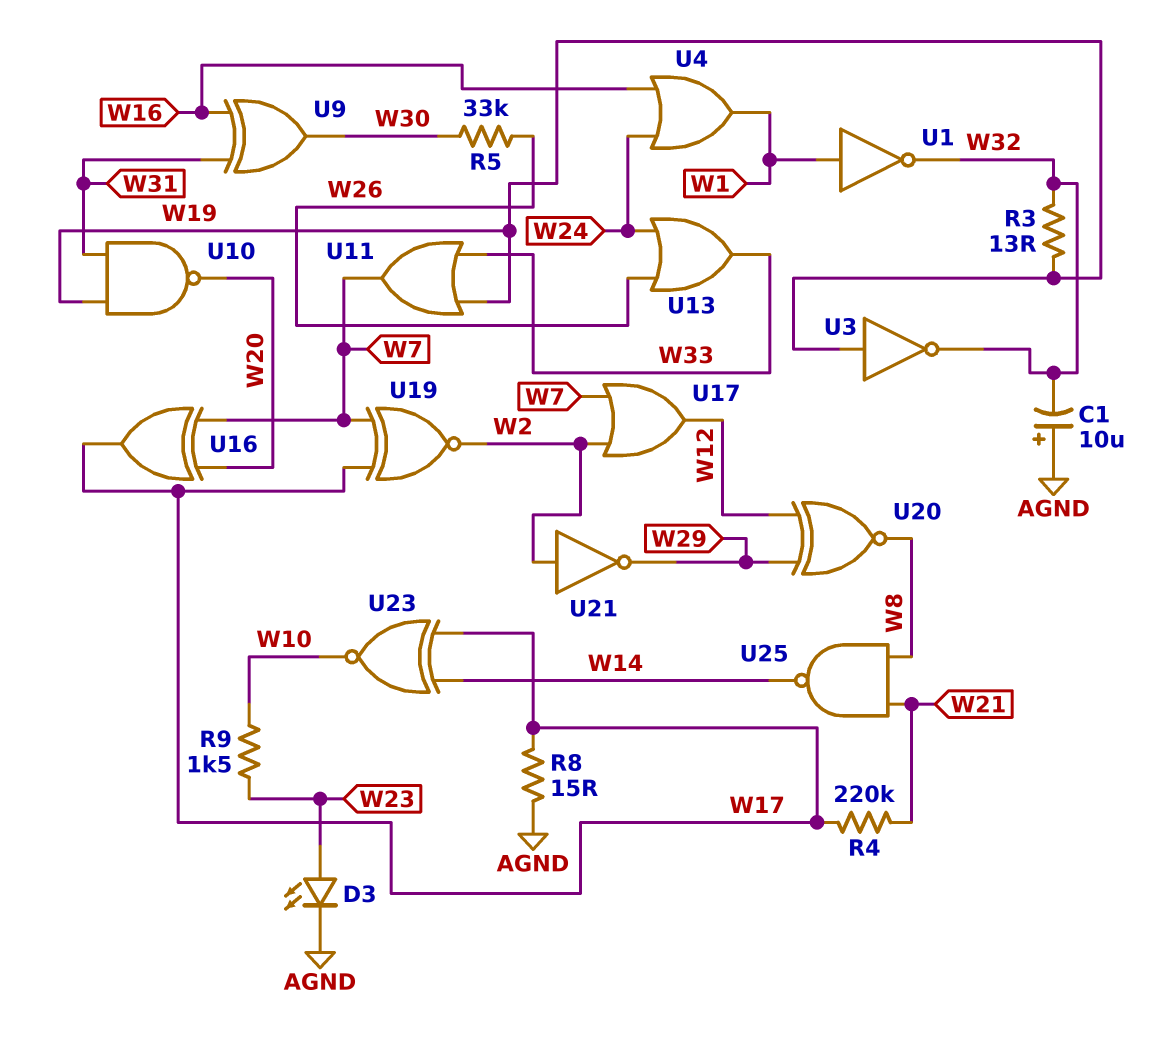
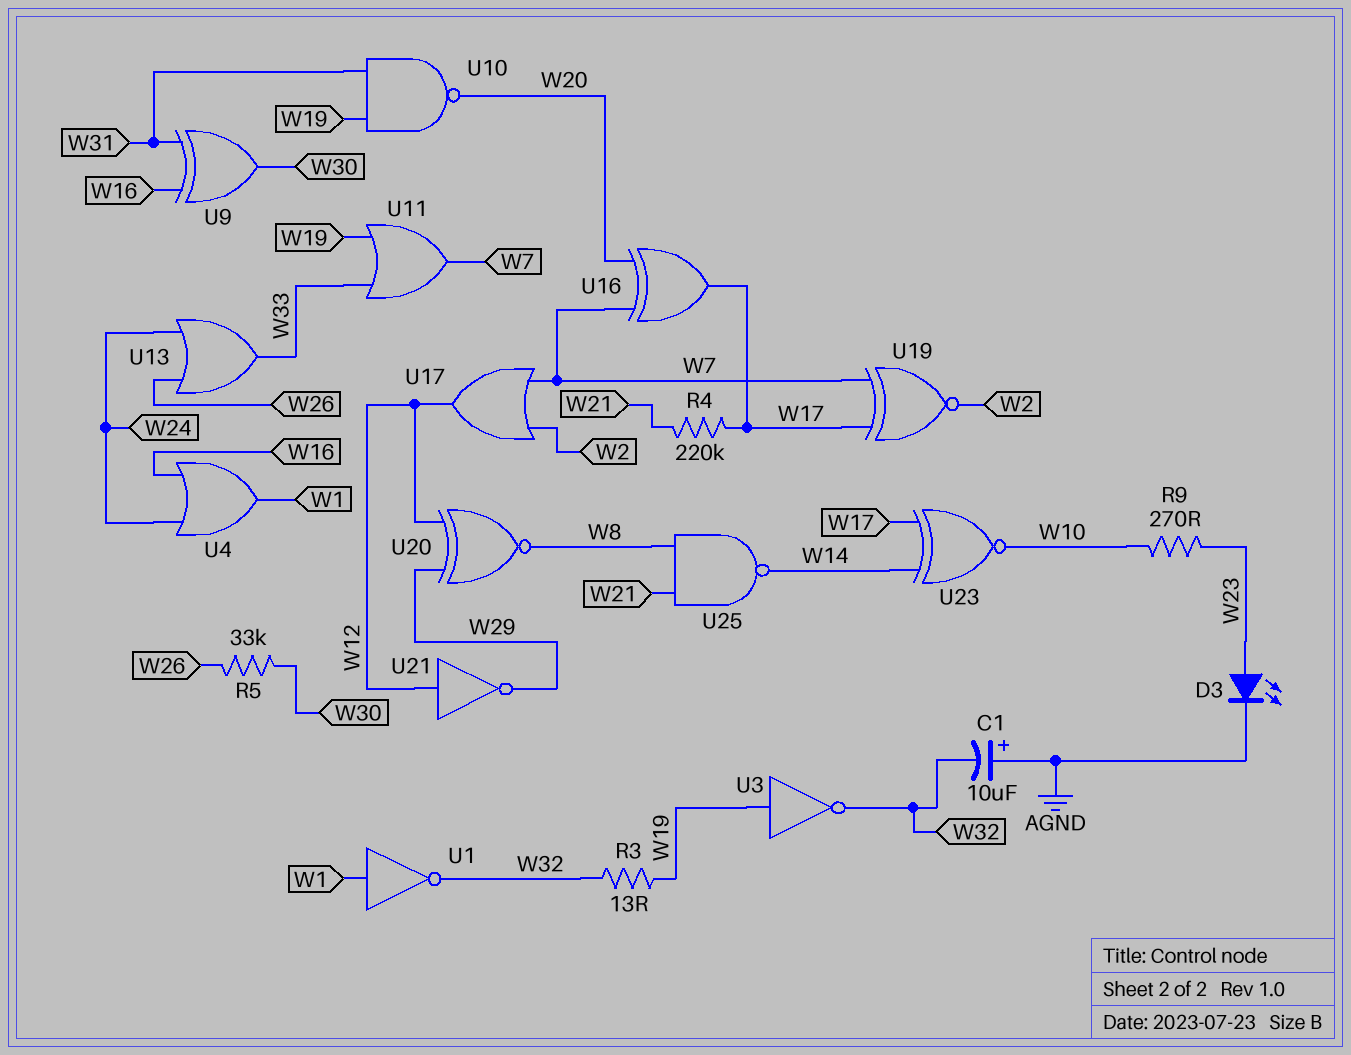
R8: 15 (AGND, W17) -> none
R9: 1.5k (W10, W23) -> 270 (W10, W23)
U21: NOT (in W2, out W29) -> NOT (in W12, out W29)

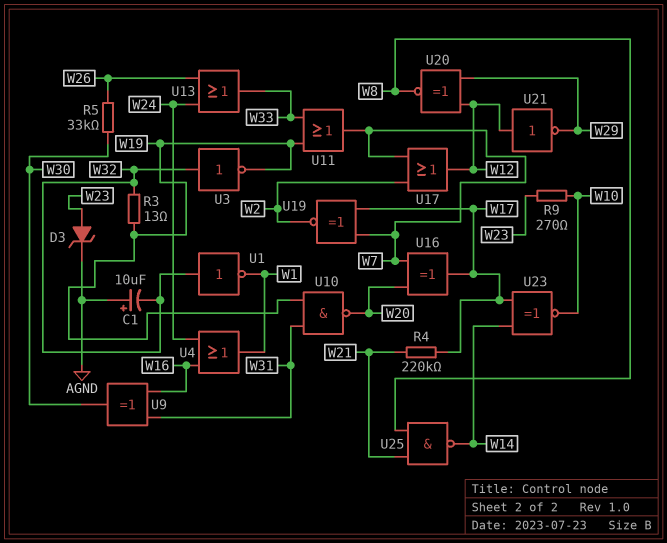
D3: LED (A W23, K AGND) -> zener (A W23, K AGND)
U1: NOT (in W1, out W32) -> NOT (in W32, out W1)
U3: NOT (in W19, out W32) -> NOT (in W32, out W19)

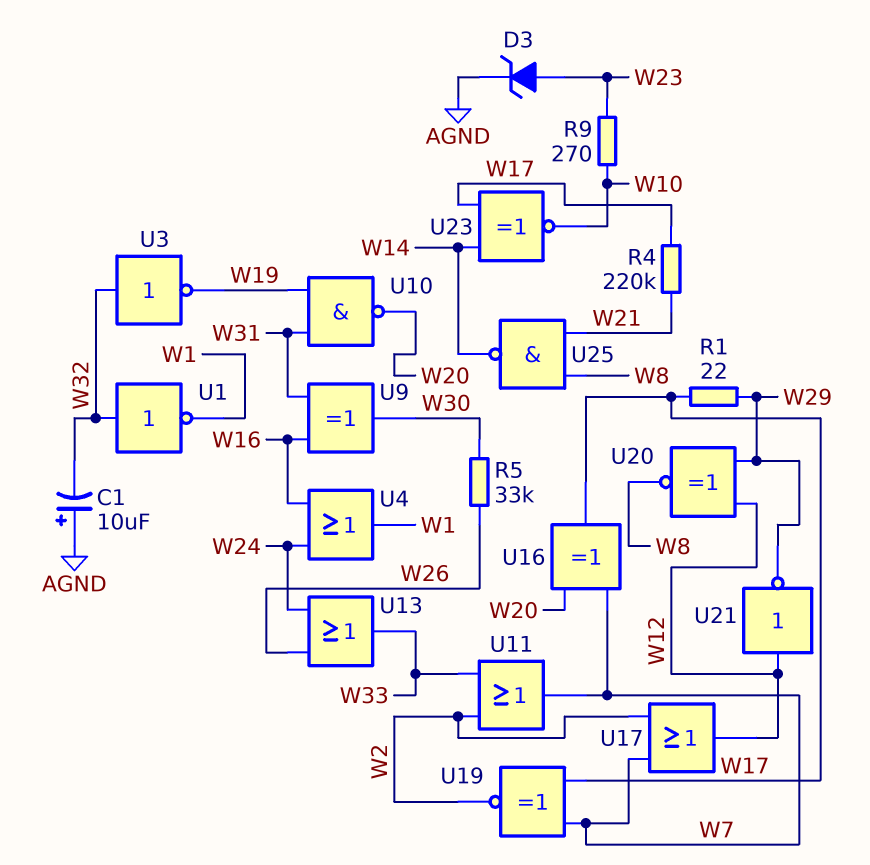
R1: none -> 22 (W17, W29)
R3: 13 (W19, W32) -> none
U11: OR (in W19, in W33, out W7) -> OR (in W2, in W33, out W7)

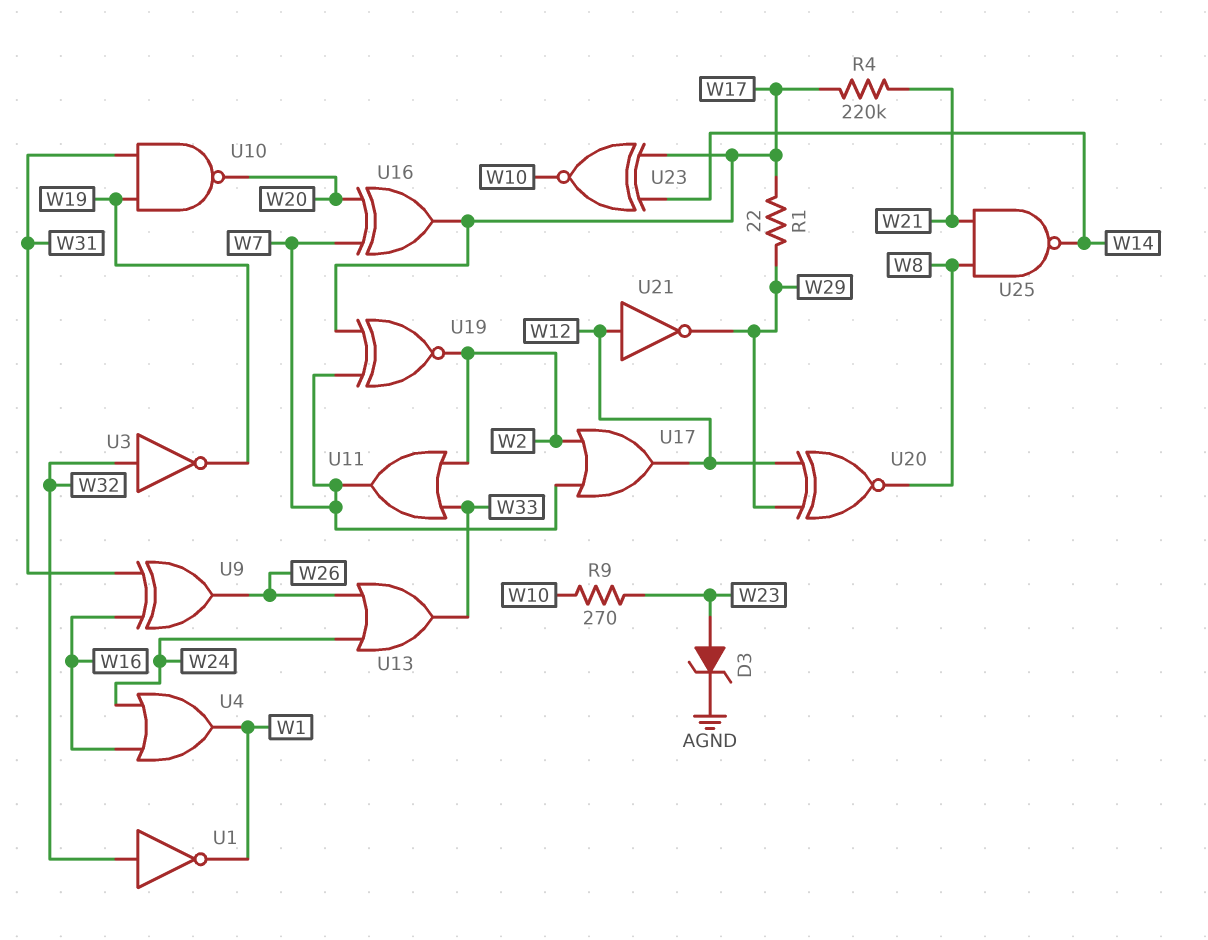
C1: 10uF (plus AGND, minus W32) -> none
R5: 33k (W26, W30) -> none
U9: XOR (in W16, in W31, out W30) -> XOR (in W16, in W31, out W26)

